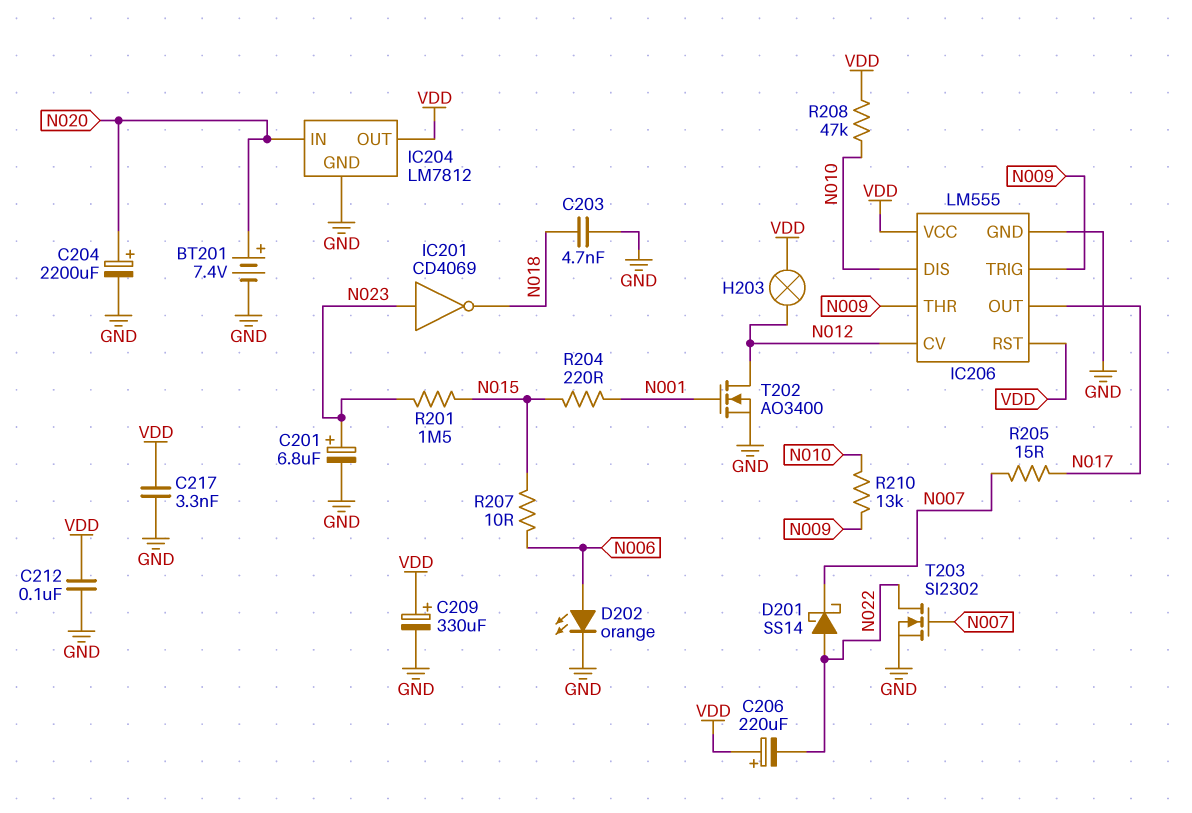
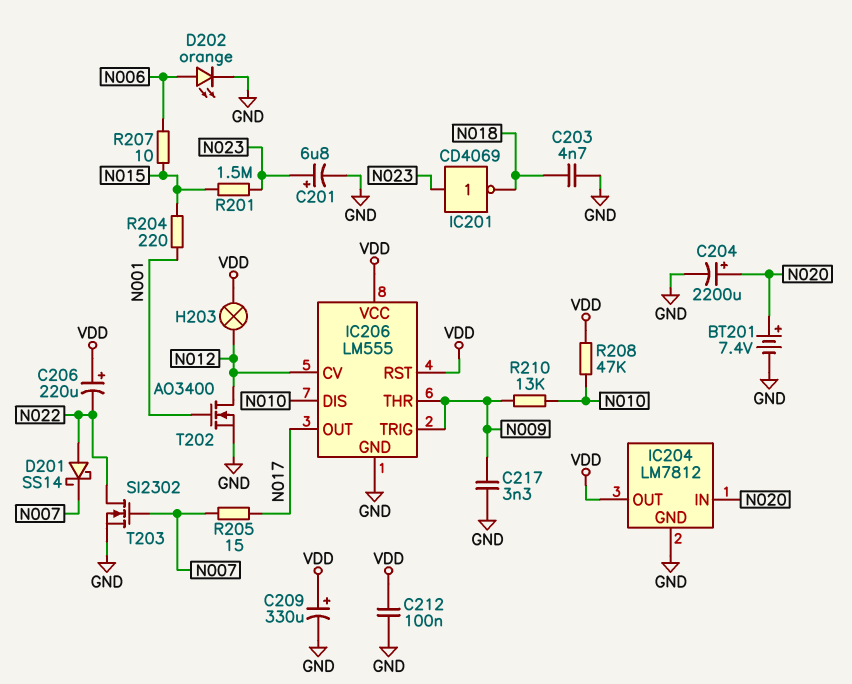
C217: 3.3nF (GND, VDD) -> 3.3nF (GND, N009)

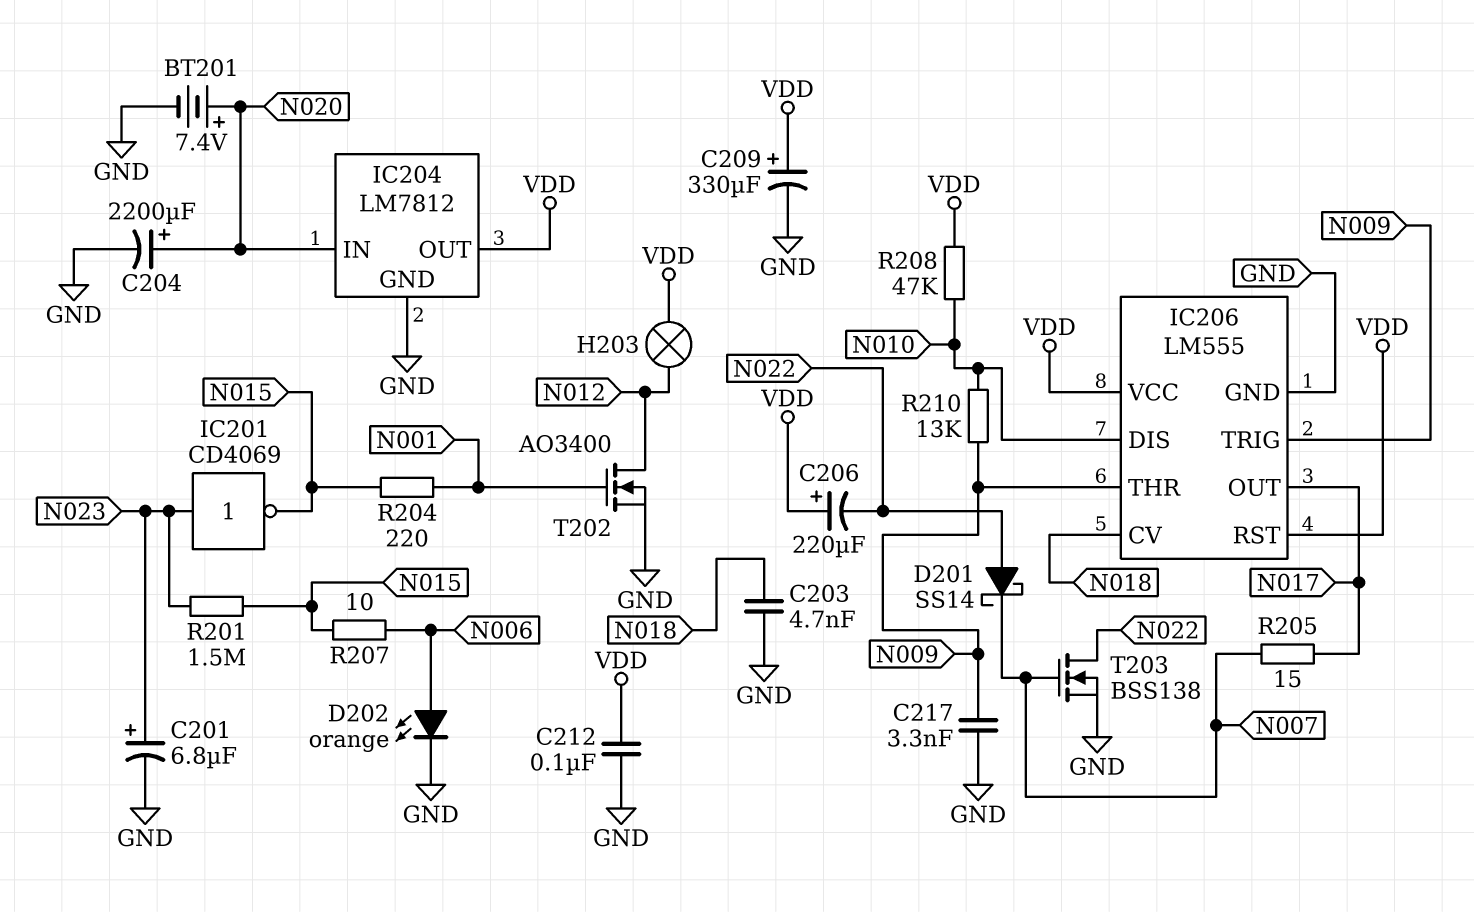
IC201: NOT CD4069 (in N023, out N018) -> NOT CD4069 (in N023, out N015)
IC206 pin CV: N012 -> N018
T203: NMOS SI2302 (G N007, D N022, S GND) -> NMOS BSS138 (G N007, D N022, S GND)

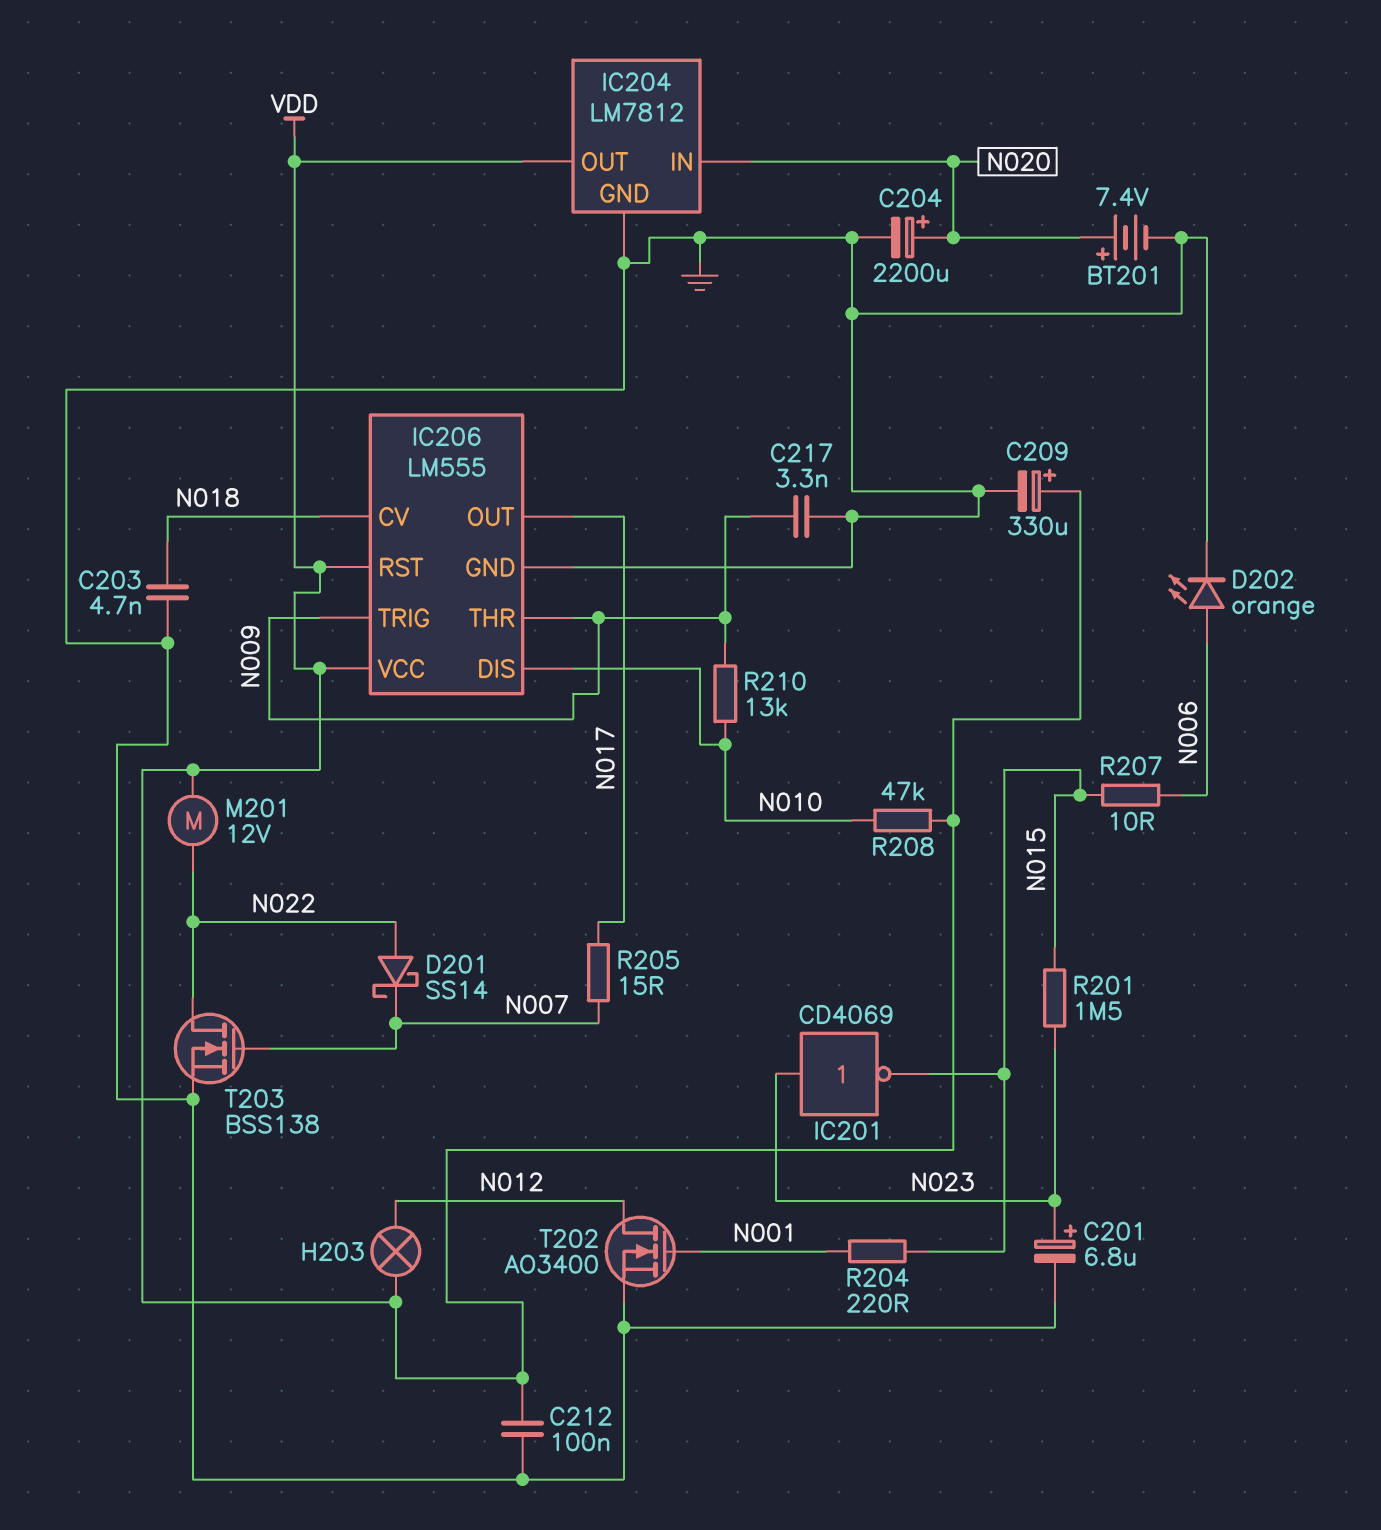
C206: 220uF (plus VDD, minus N022) -> none
M201: none -> motor 12V (N022, VDD)

